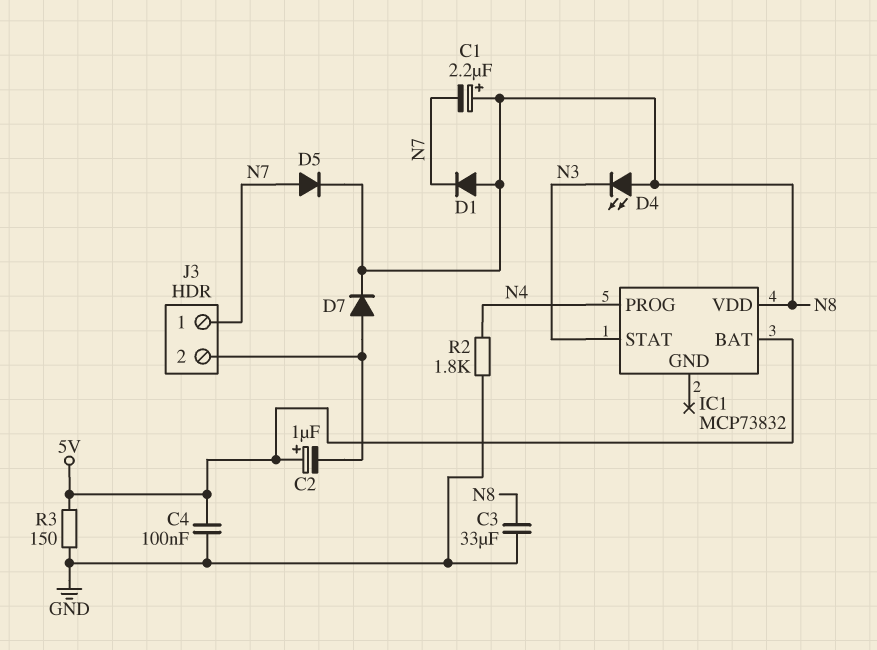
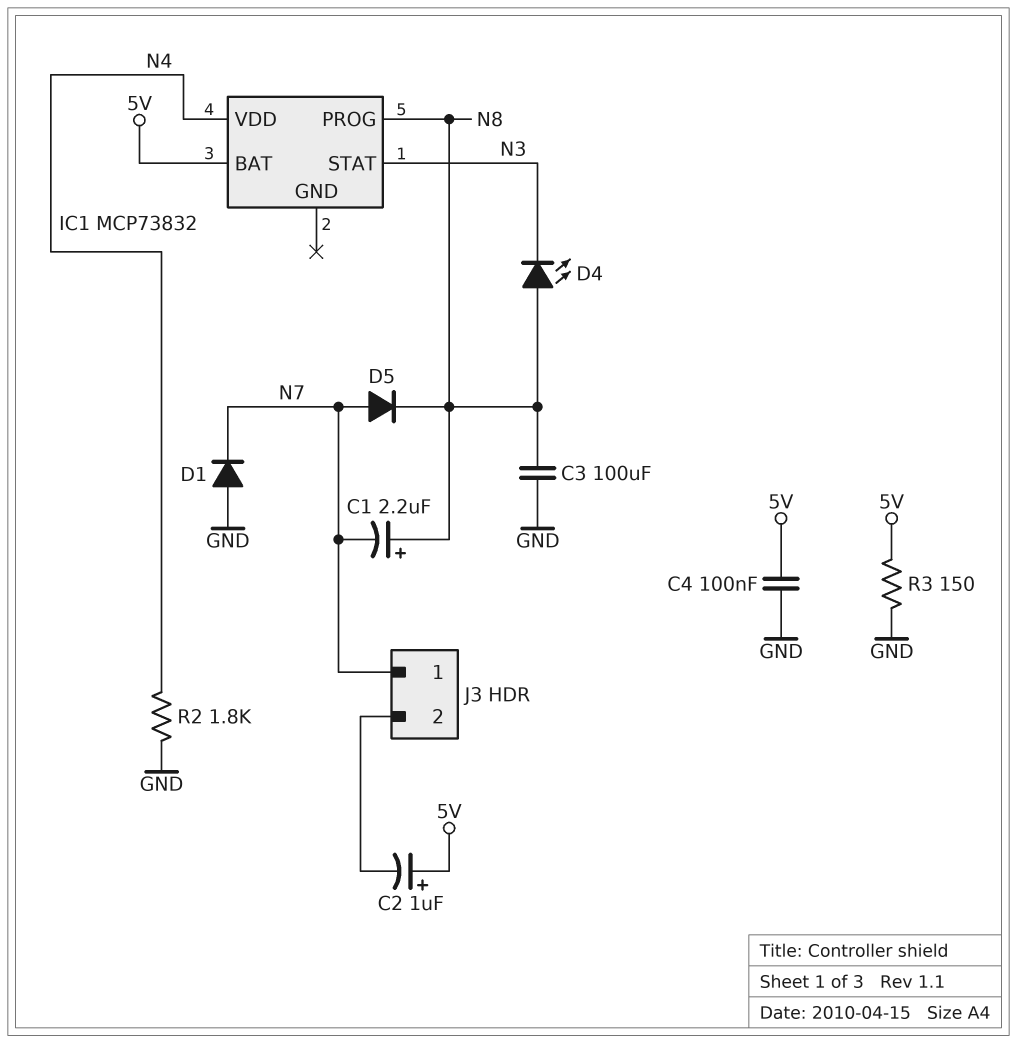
C3: 33uF (GND, N8) -> 100uF (GND, N8)
D1: diode (A N8, K N7) -> diode (A GND, K N7)
D7: diode (A J3/2, K N8) -> none
IC1 pin PROG: N4 -> N8
IC1 pin VDD: N8 -> N4

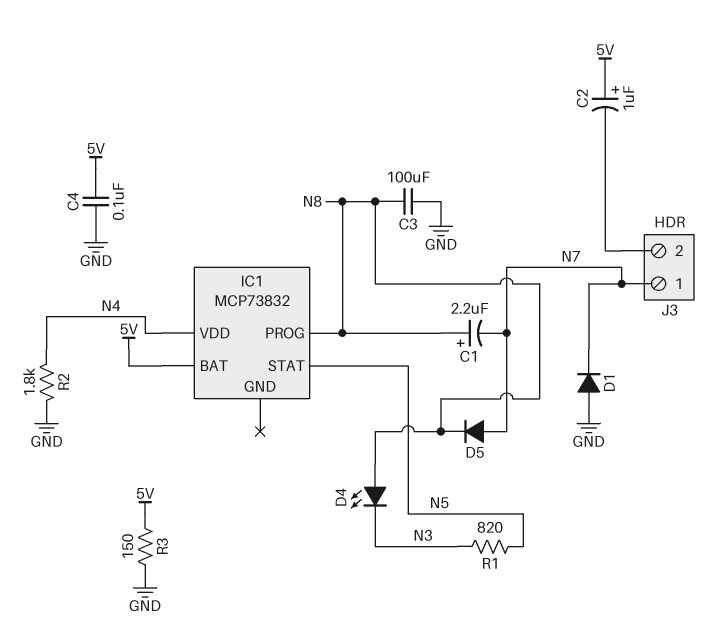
IC1 pin STAT: N3 -> N5
R1: none -> 820 (N3, N5)

